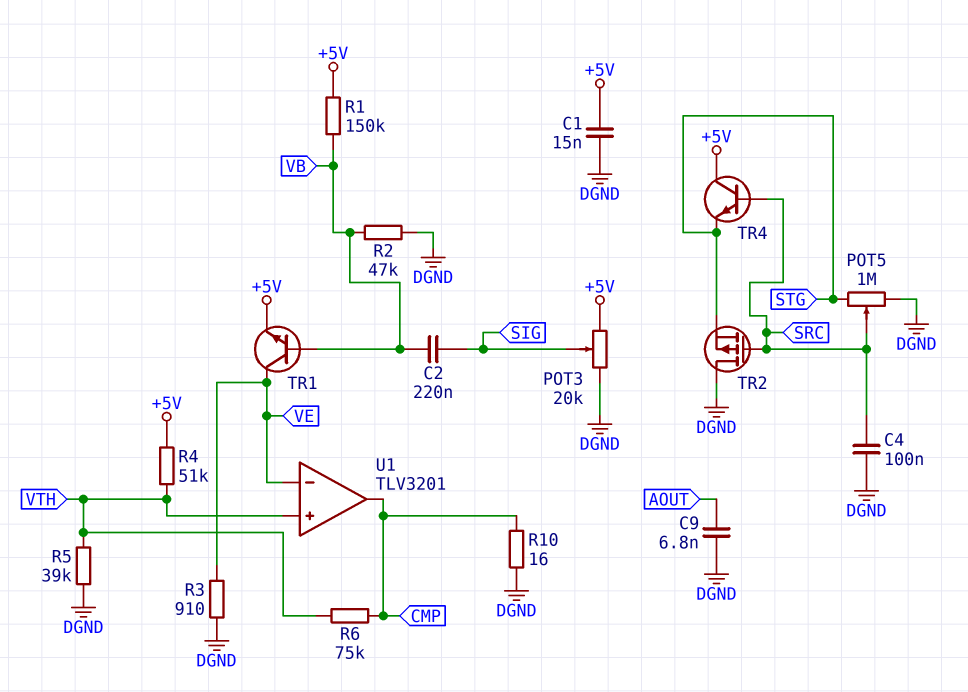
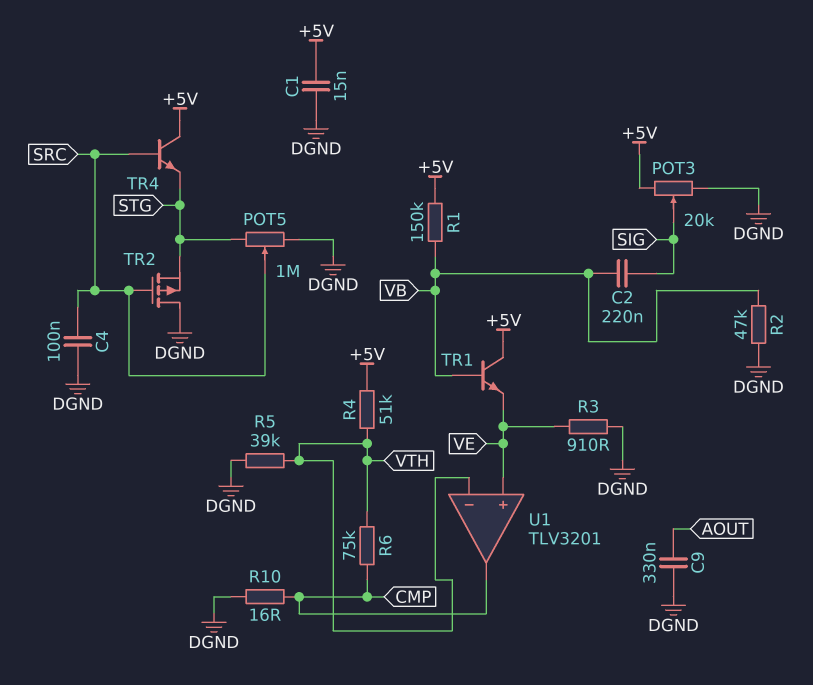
C9: 6.8nF (AOUT, DGND) -> 330nF (AOUT, DGND)
TR1: NPN (B VB, C VE, E +5V) -> NPN (B VB, C +5V, E VE)
U1 pin in+: VTH -> VE
U1 pin in-: VE -> VTH

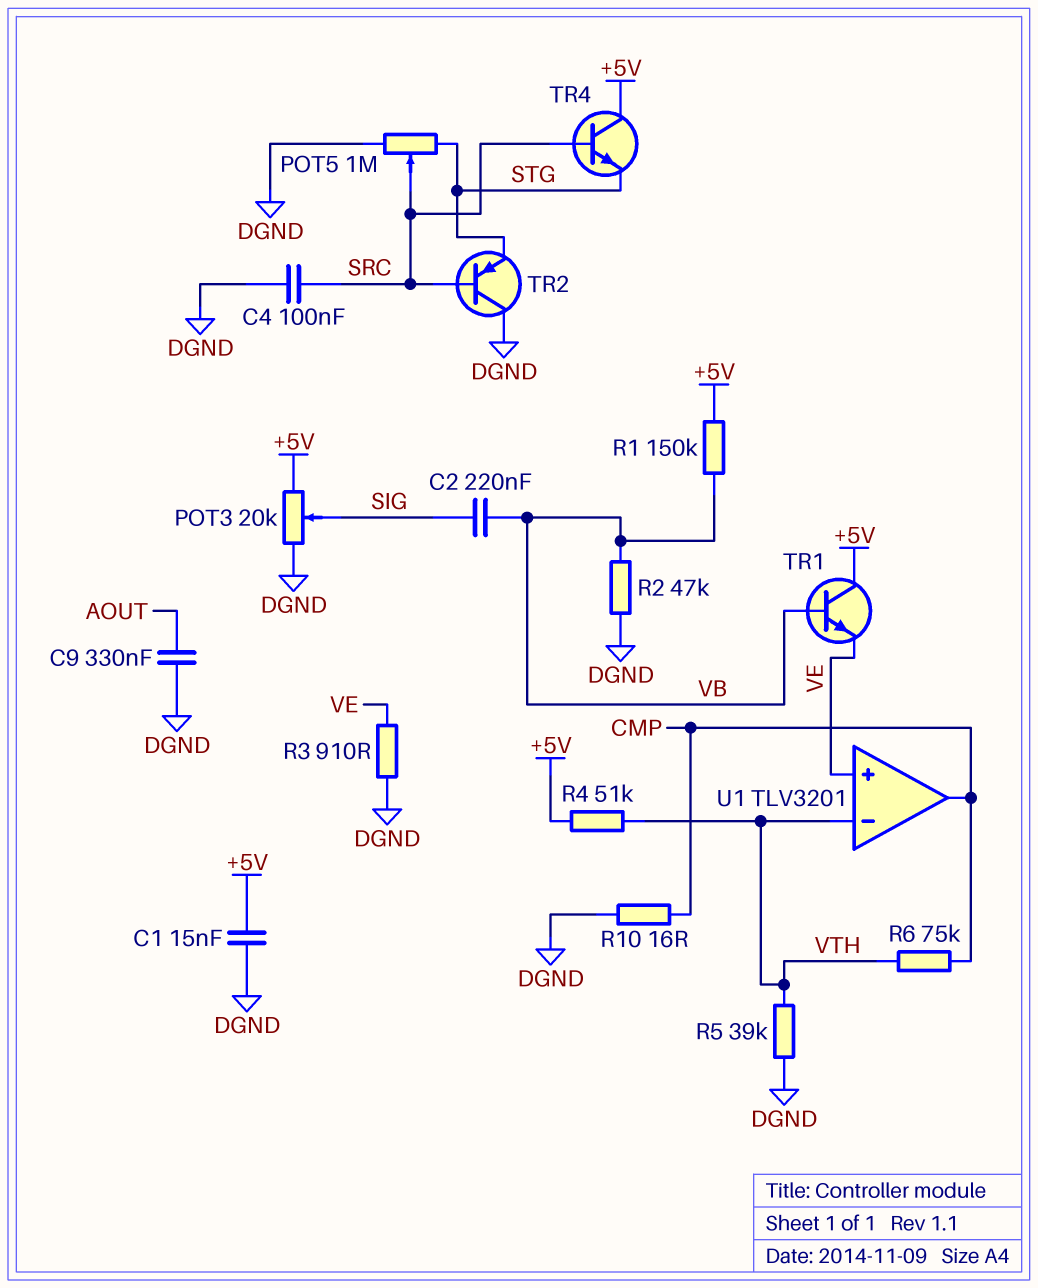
TR2: PMOS (G SRC, D DGND, S STG) -> PNP (B SRC, C DGND, E STG)

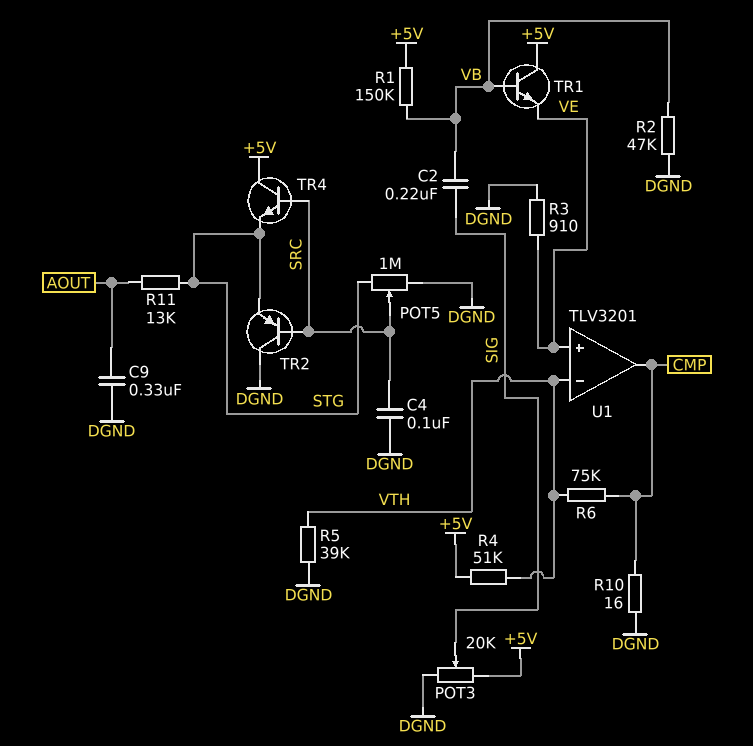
C1: 15nF (+5V, DGND) -> none
R11: none -> 13k (AOUT, STG)

